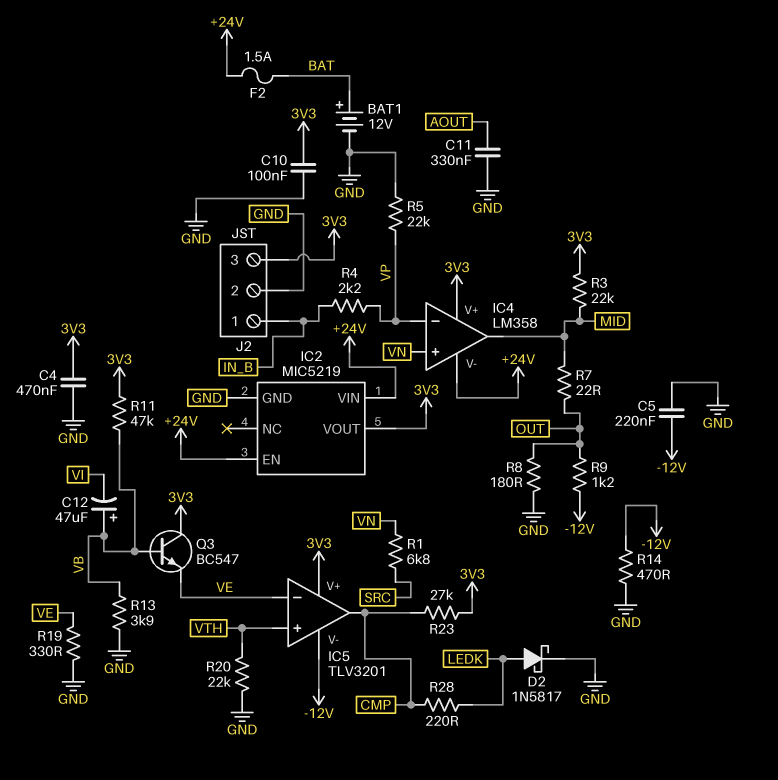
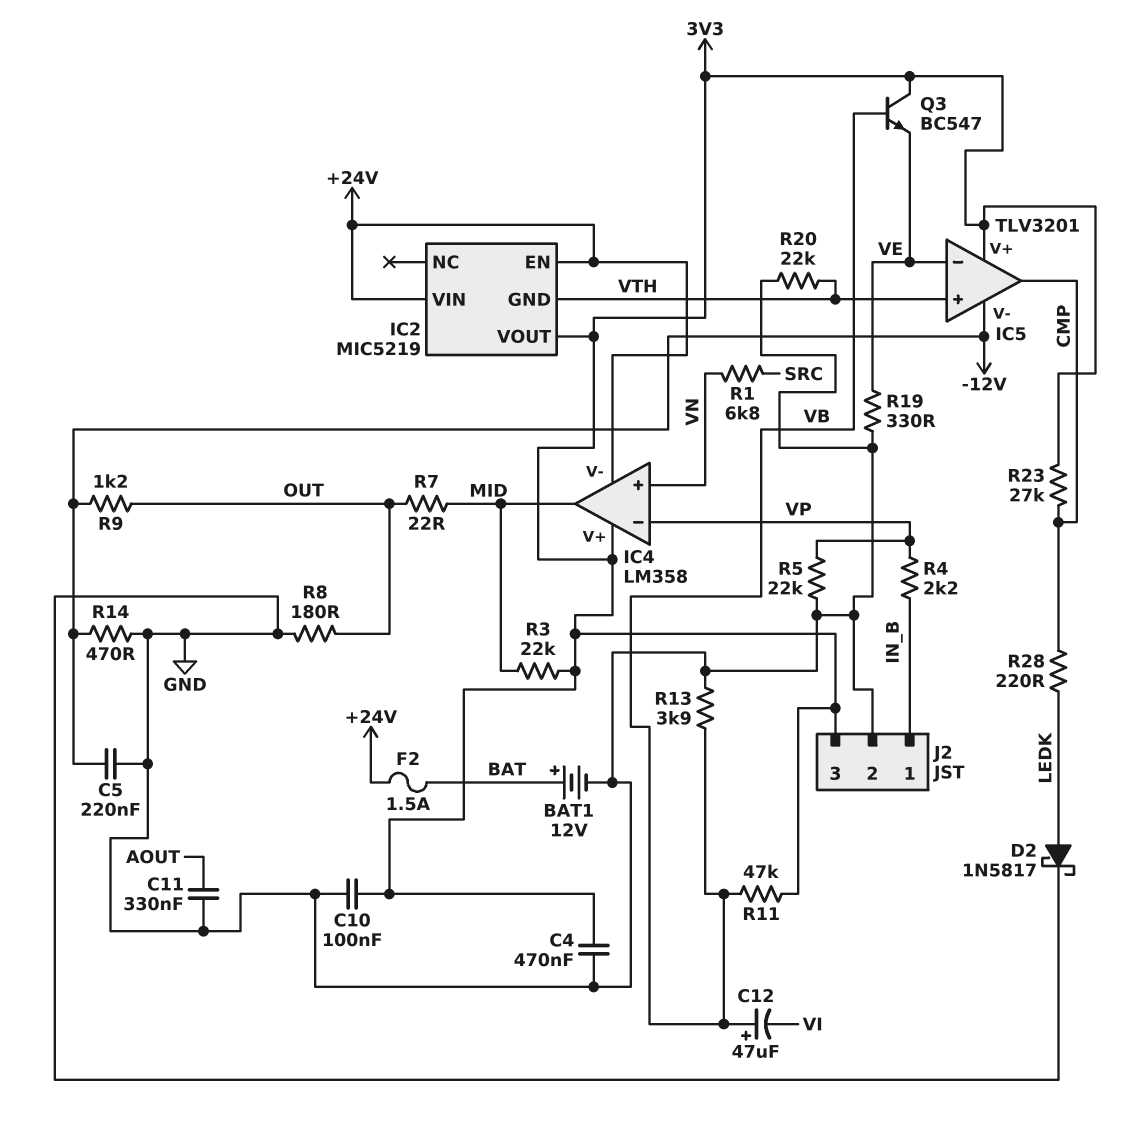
IC2 pin GND: GND -> VTH

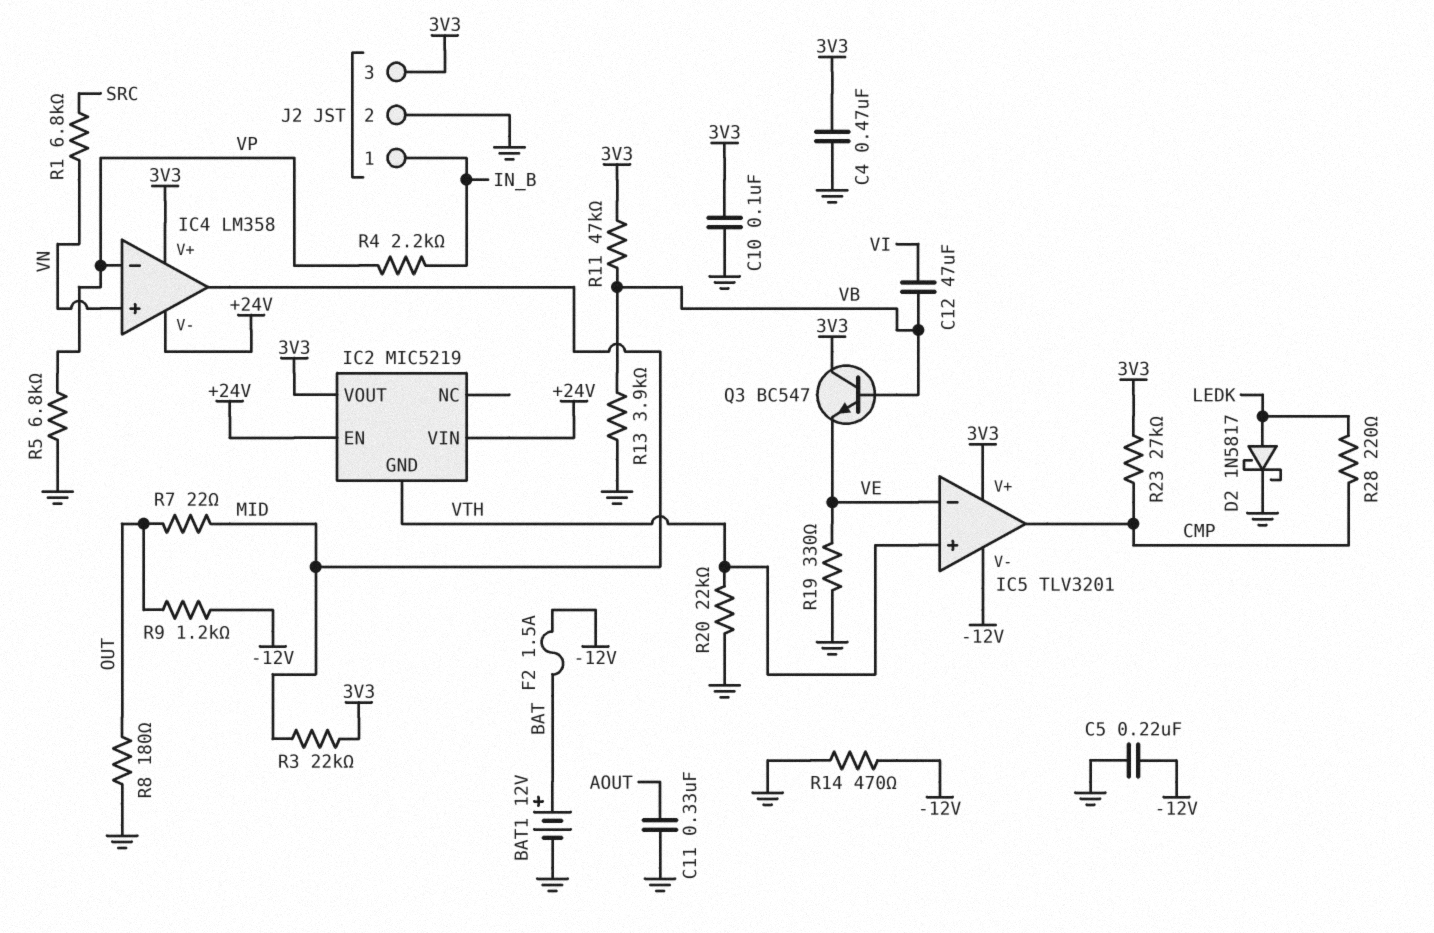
C12: 47uF (plus VB, minus VI) -> 47uF (VB, VI)
F2: 1.5A (+24V, BAT) -> 1.5A (-12V, BAT)
R5: 22k (GND, VP) -> 6.8k (GND, VP)

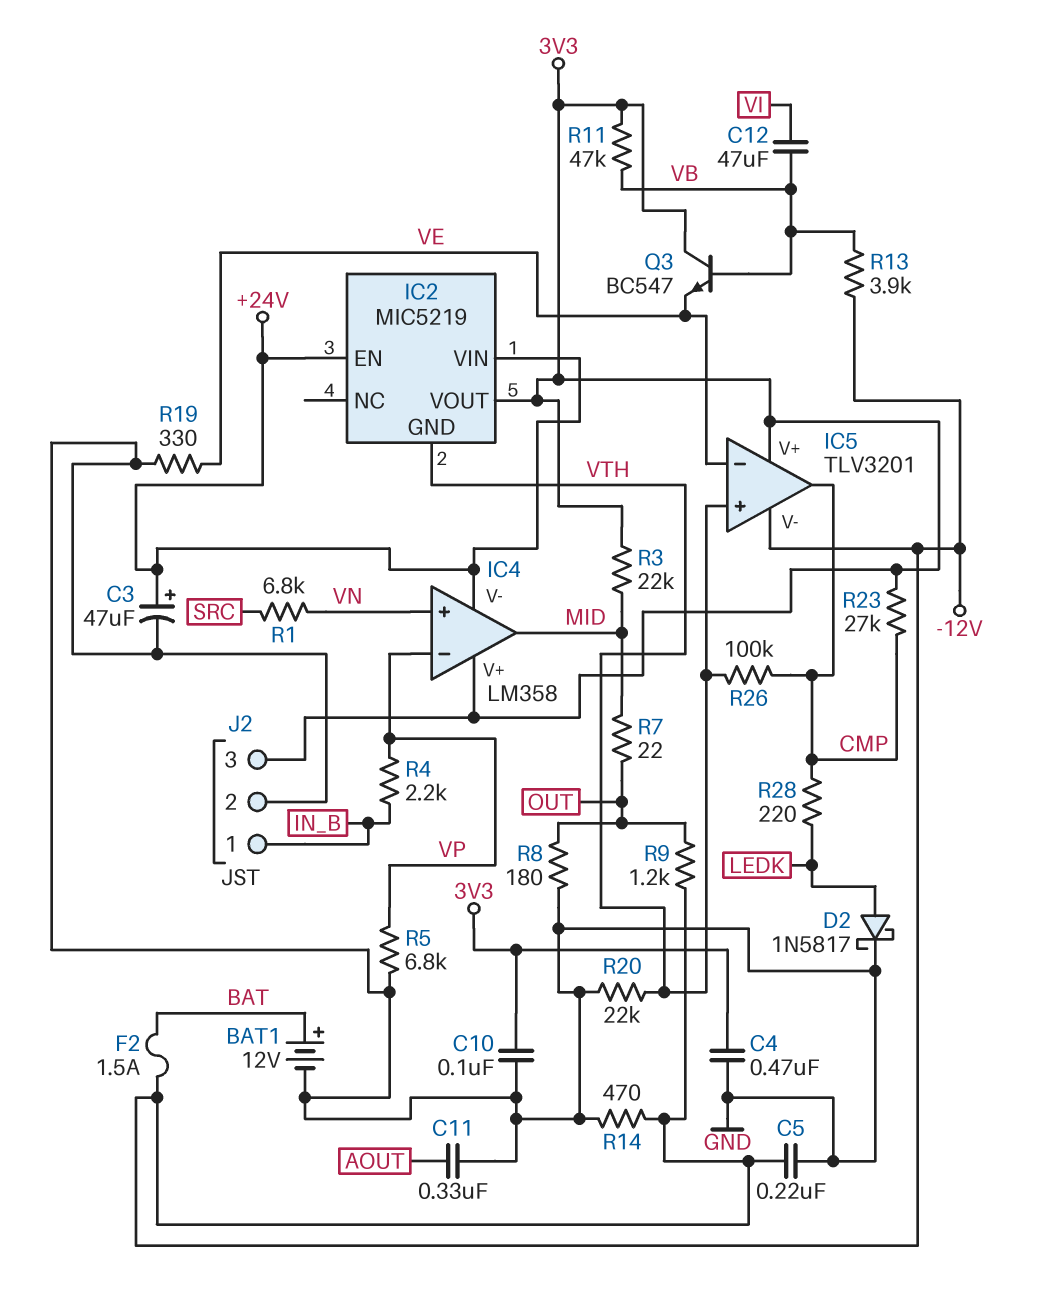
C3: none -> 47uF (plus +24V, minus GND)
R13: 3.9k (GND, VB) -> 3.9k (-12V, VB)
R26: none -> 100k (CMP, VTH)

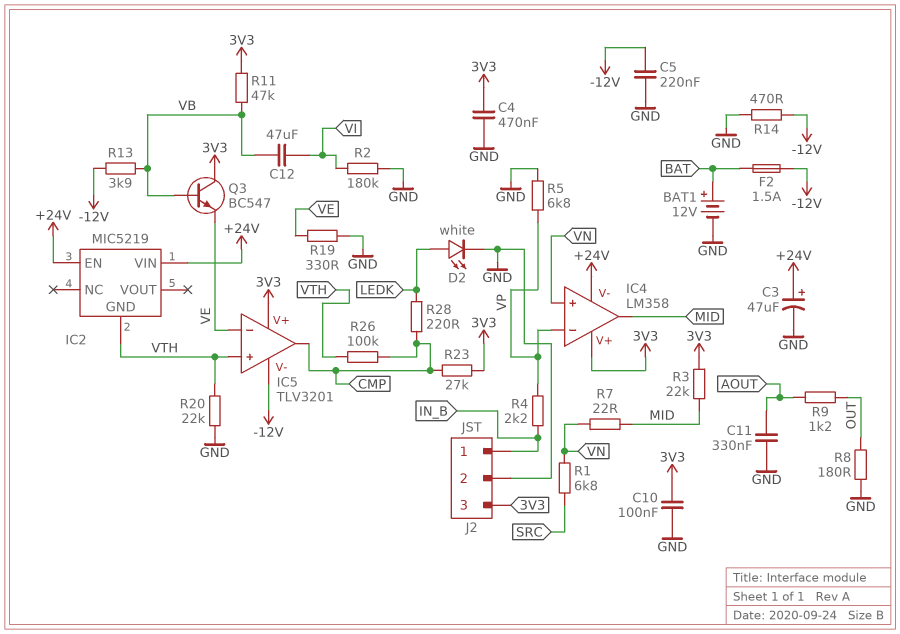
D2: schottky 1N5817 (A LEDK, K GND) -> LED white (A LEDK, K GND)
IC2 pin VOUT: 3V3 -> none
R2: none -> 180k (GND, VI)
R7: 22 (MID, OUT) -> 22 (MID, VN)
R9: 1.2k (-12V, OUT) -> 1.2k (AOUT, OUT)

